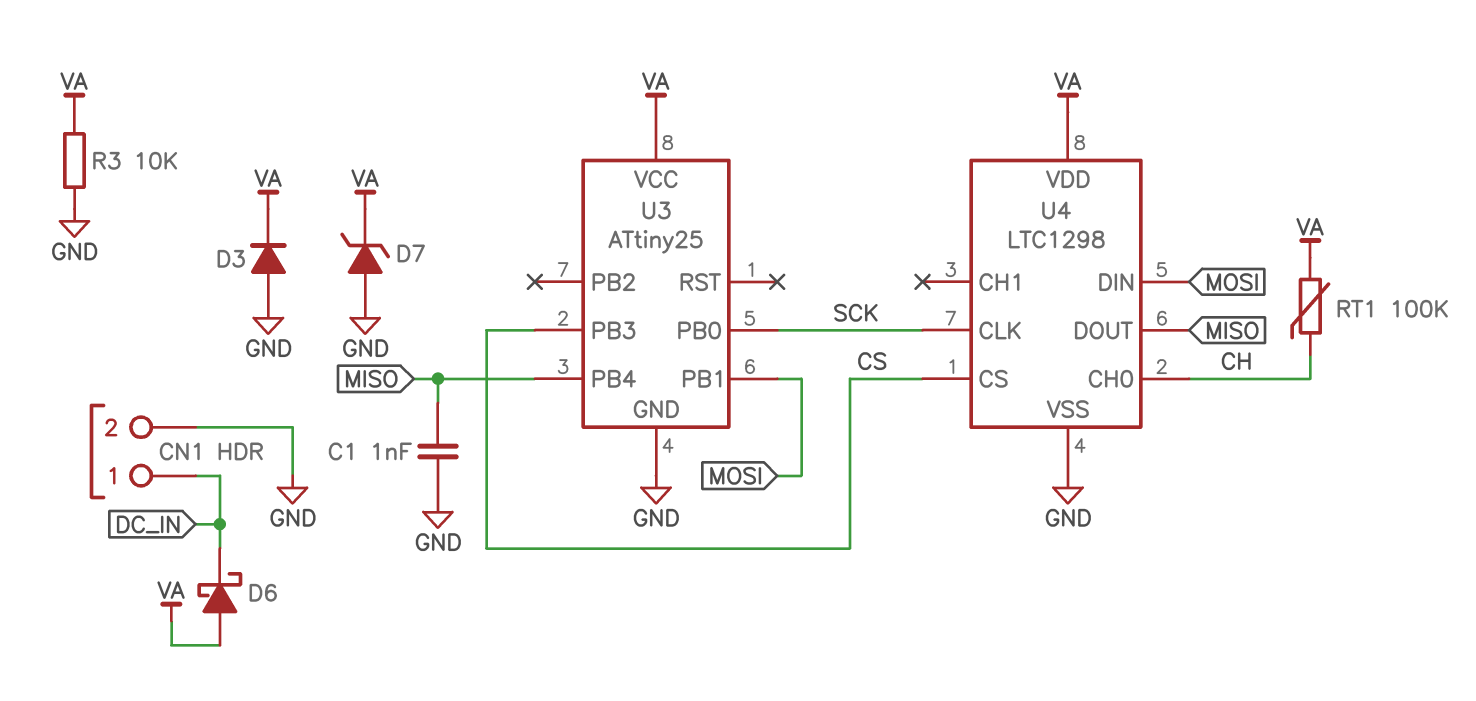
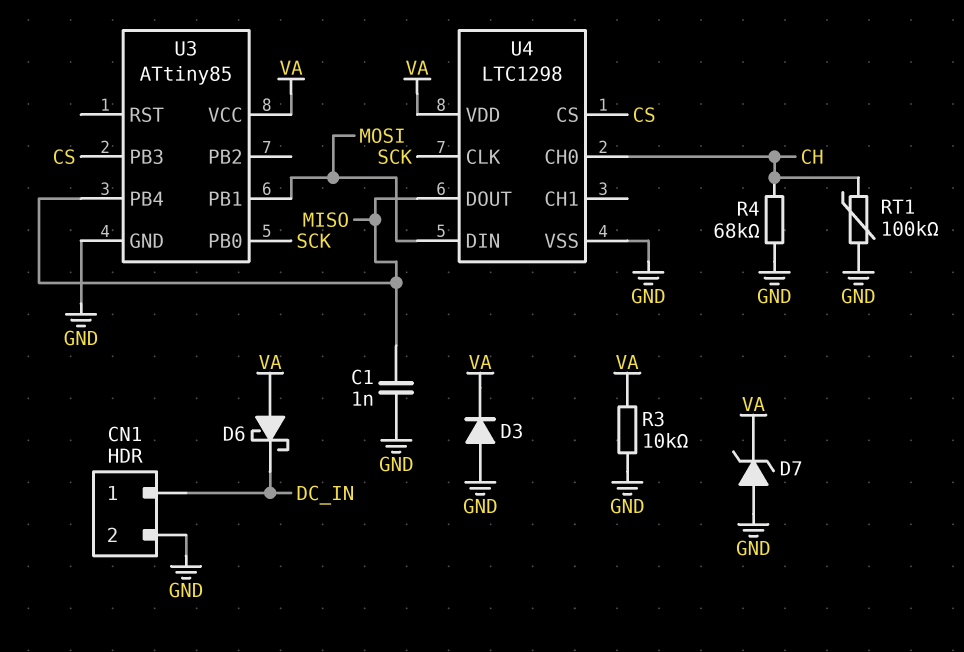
R4: none -> 68k (CH, GND)
RT1: 100k (CH, VA) -> 100k (CH, GND)
U3: ATtiny25 -> ATtiny85

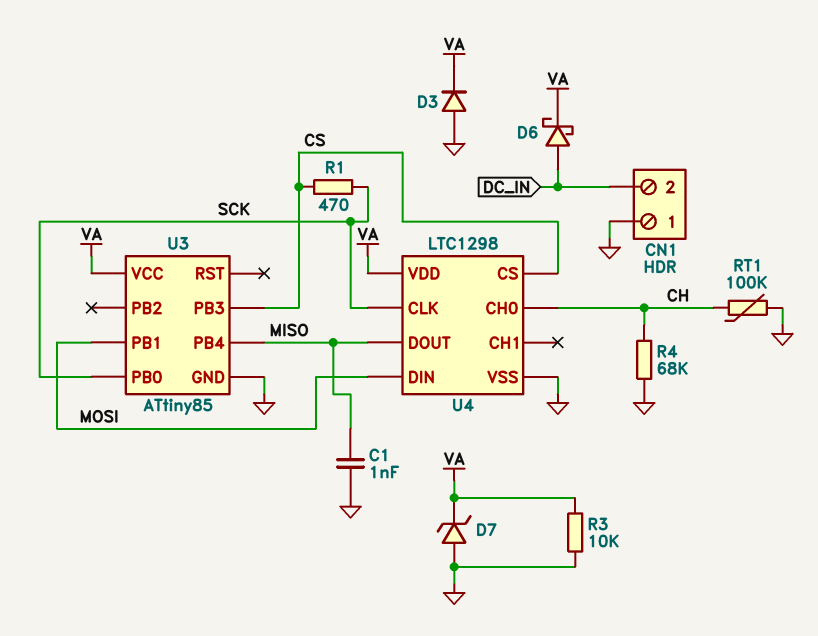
CN1 pin 1: DC_IN -> GND
CN1 pin 2: GND -> DC_IN
D6: schottky (A VA, K DC_IN) -> schottky (A DC_IN, K VA)
R1: none -> 470 (CS, SCK)

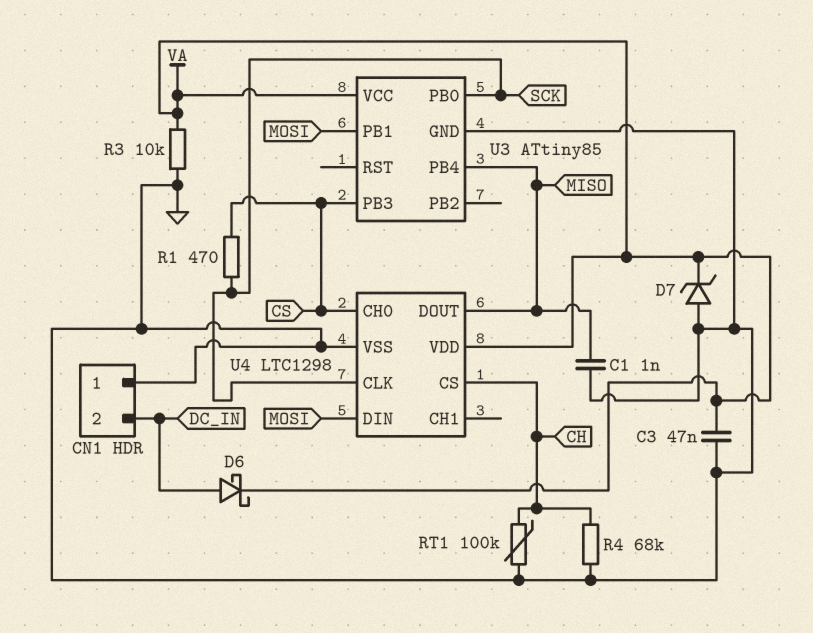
C3: none -> 47nF (GND, VA)
D3: diode (A GND, K VA) -> none
U4 pin CH0: CH -> CS
U4 pin CS: CS -> CH

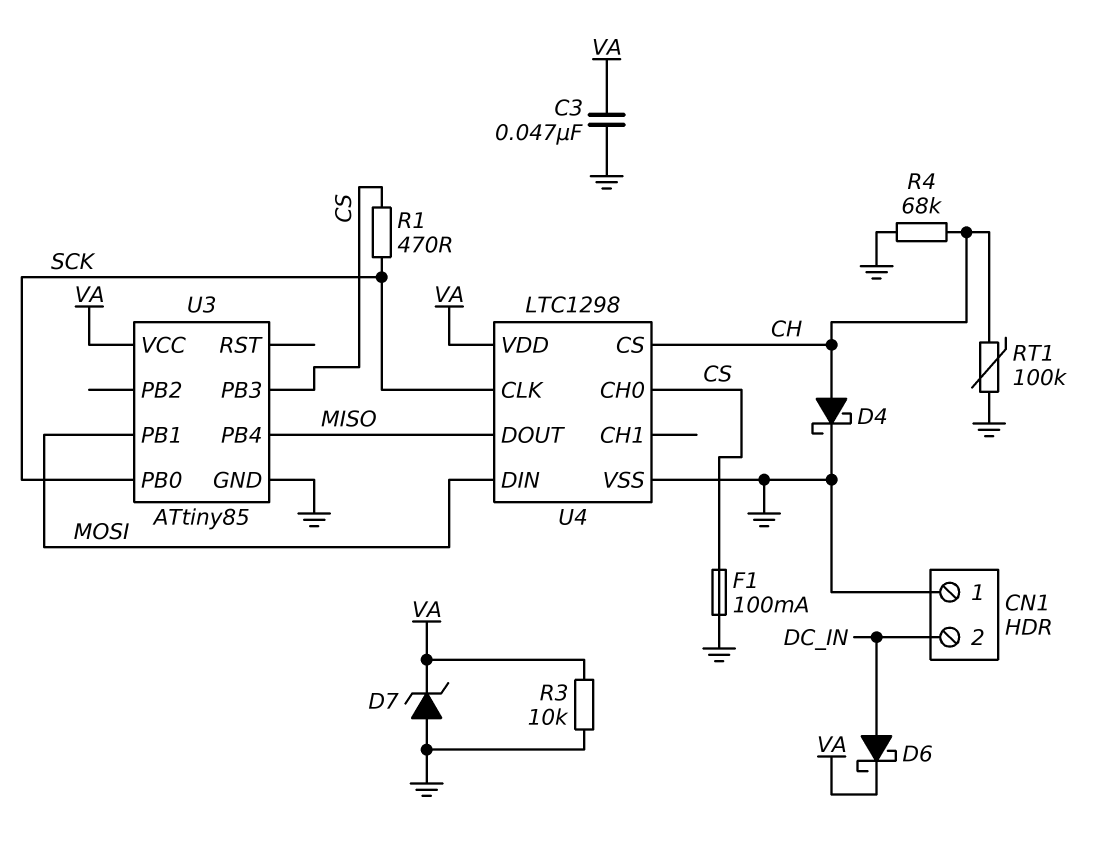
C1: 1nF (GND, MISO) -> none
D4: none -> schottky (A CH, K GND)
F1: none -> 100mA (CS, GND)

